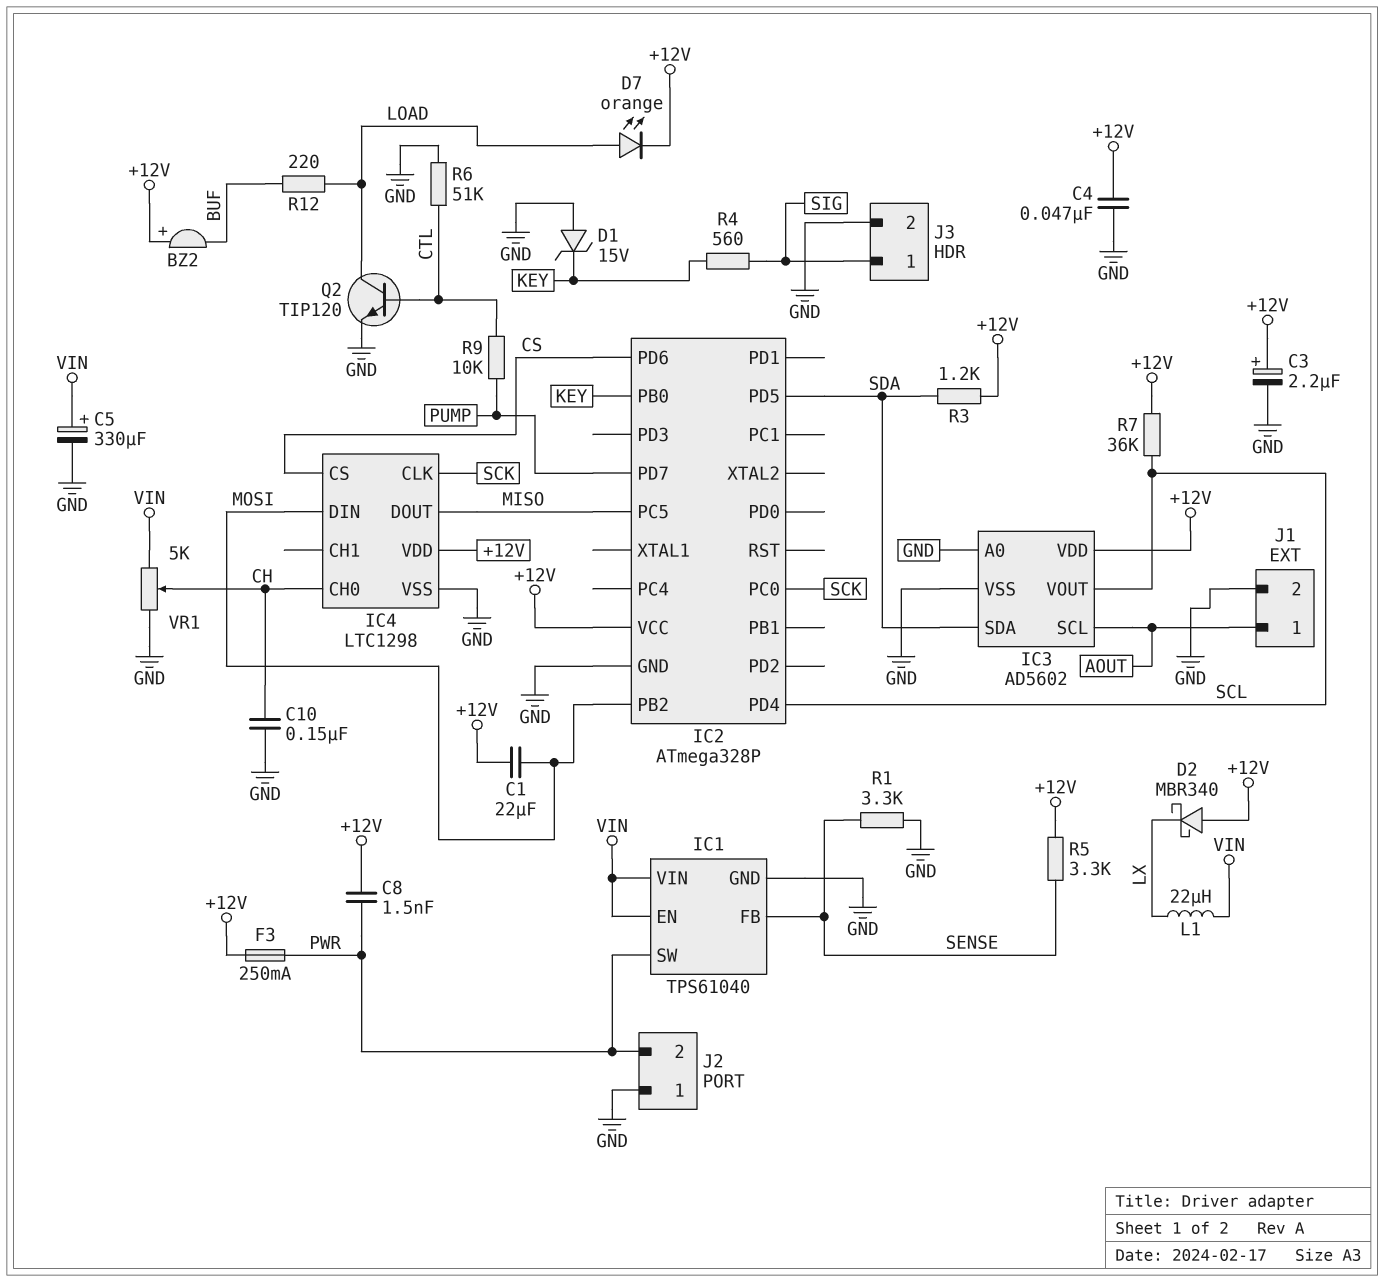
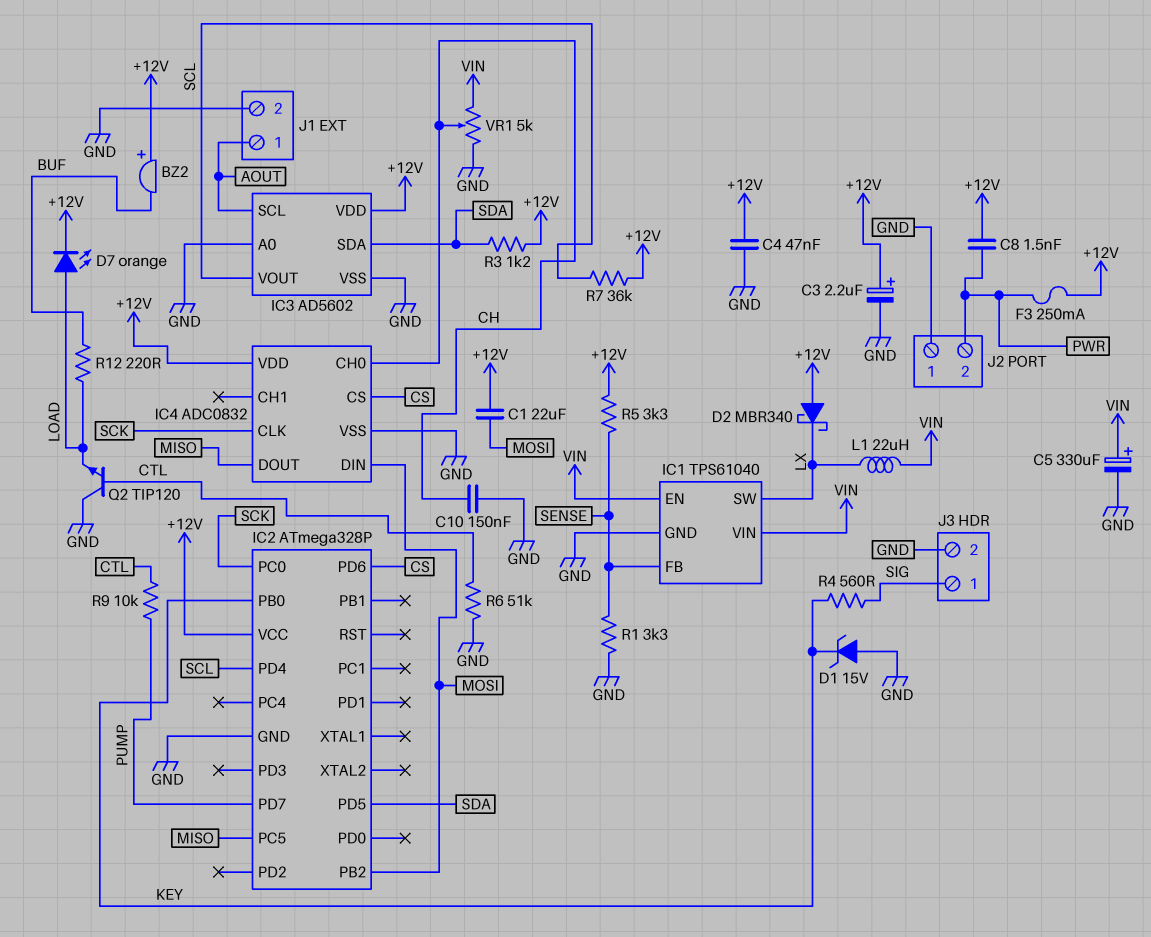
IC1 pin SW: PWR -> LX
IC4: LTC1298 -> ADC0832
Q2: NPN TIP120 (B CTL, C LOAD, E GND) -> NPN TIP120 (B CTL, C GND, E LOAD)

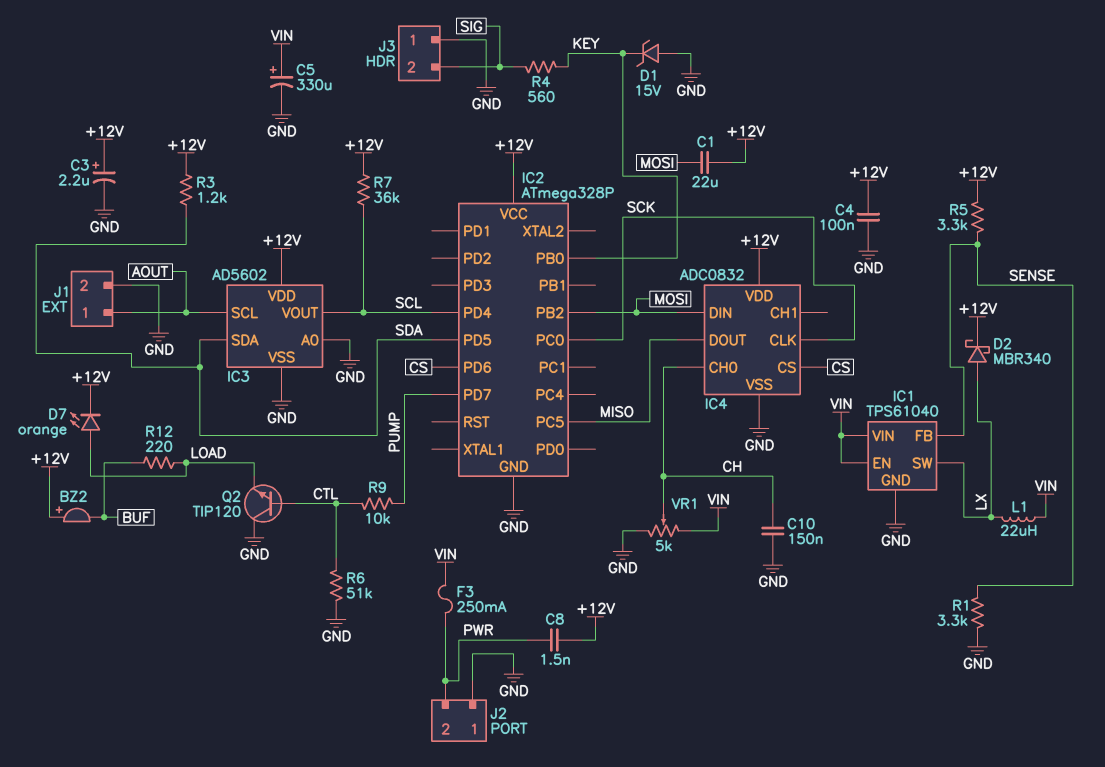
C4: 47nF (+12V, GND) -> 100nF (+12V, GND)
D2: schottky MBR340 (A +12V, K LX) -> schottky MBR340 (A LX, K +12V)
F3: 250mA (+12V, PWR) -> 250mA (PWR, VIN)
J3 pin 1: SIG -> GND
J3 pin 2: GND -> SIG

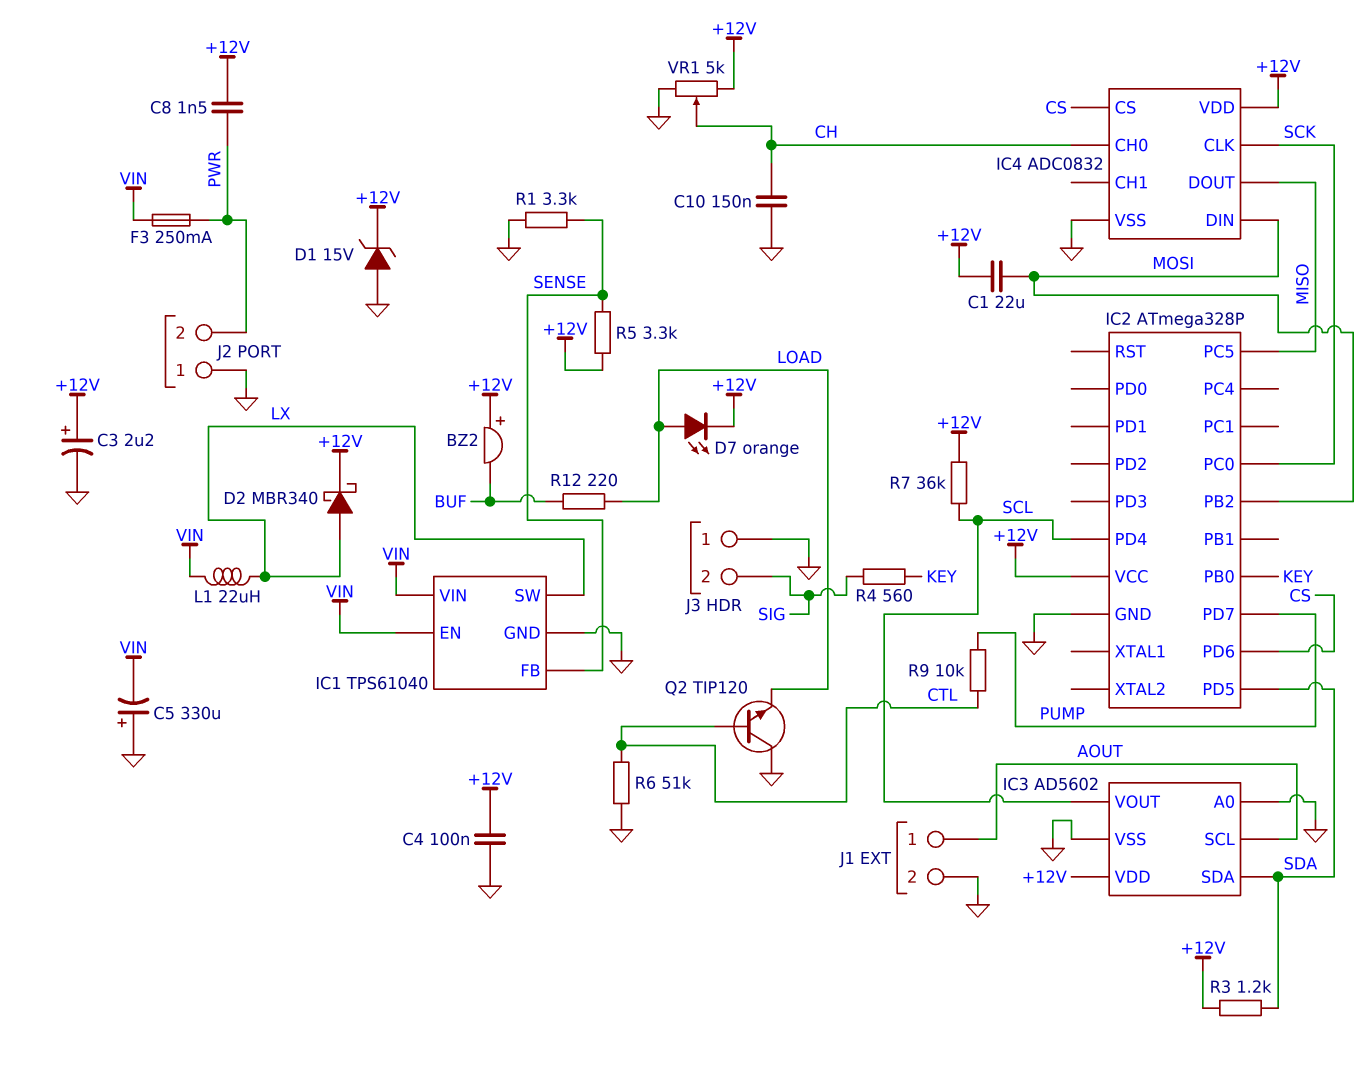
C5: 330uF (plus VIN, minus GND) -> 330uF (plus GND, minus VIN)
D1: zener 15V (A GND, K KEY) -> zener 15V (A GND, K +12V)
VR1: 5k (GND, VIN, wiper CH) -> 5k (+12V, GND, wiper CH)

